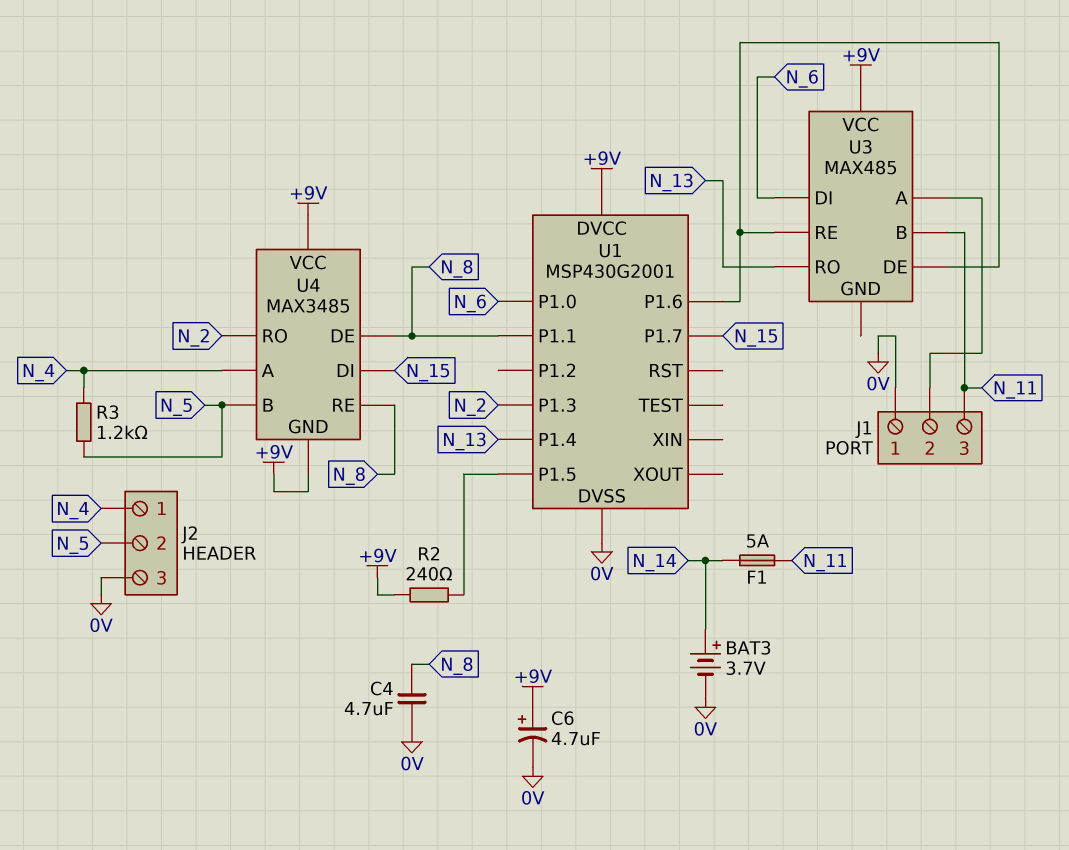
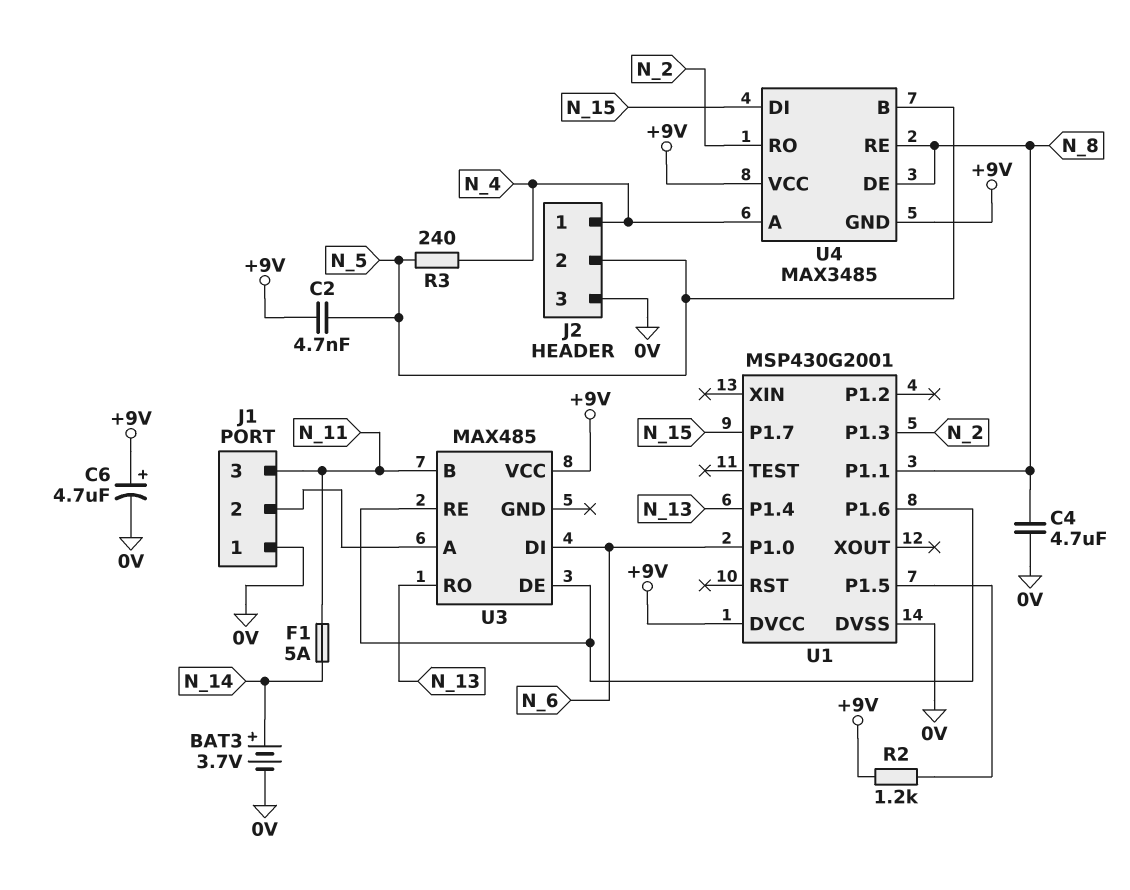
C2: none -> 4.7nF (+9V, N_5)
R2: 240 (+9V, U1/P1.5) -> 1.2k (+9V, U1/P1.5)
R3: 1.2k (N_4, N_5) -> 240 (N_4, N_5)

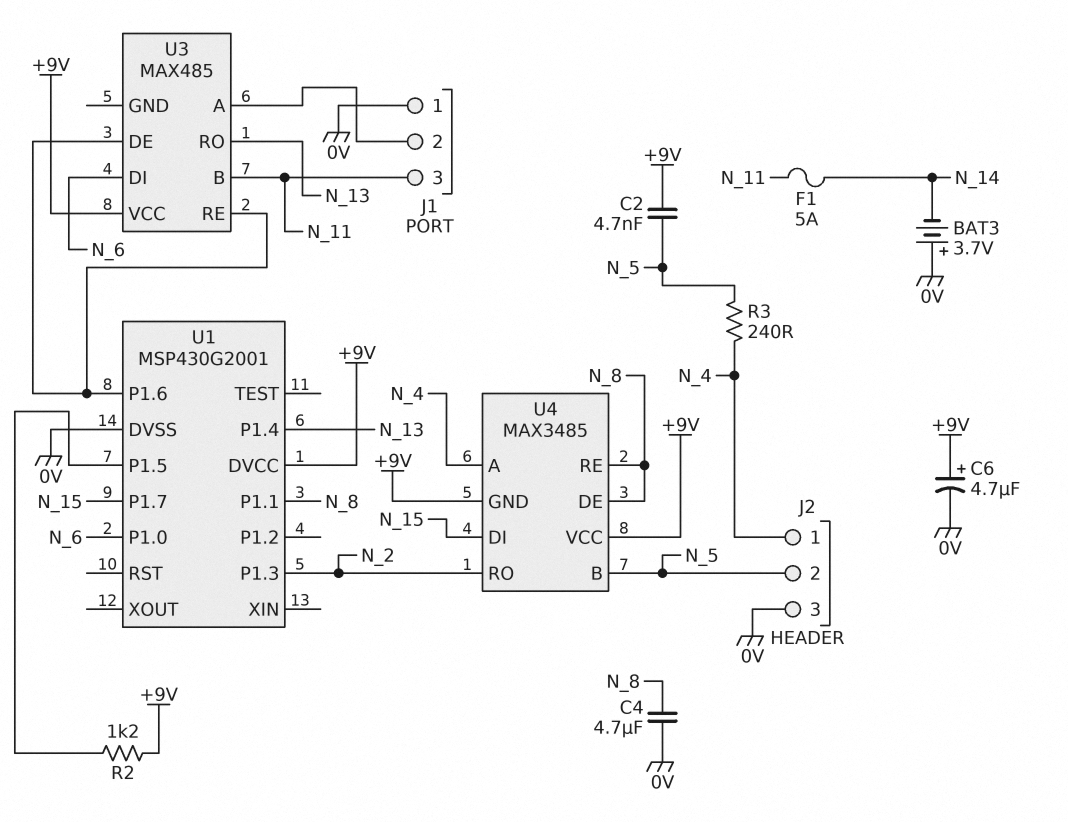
BAT3: 3.7V (plus N_14, minus 0V) -> 3.7V (plus 0V, minus N_14)

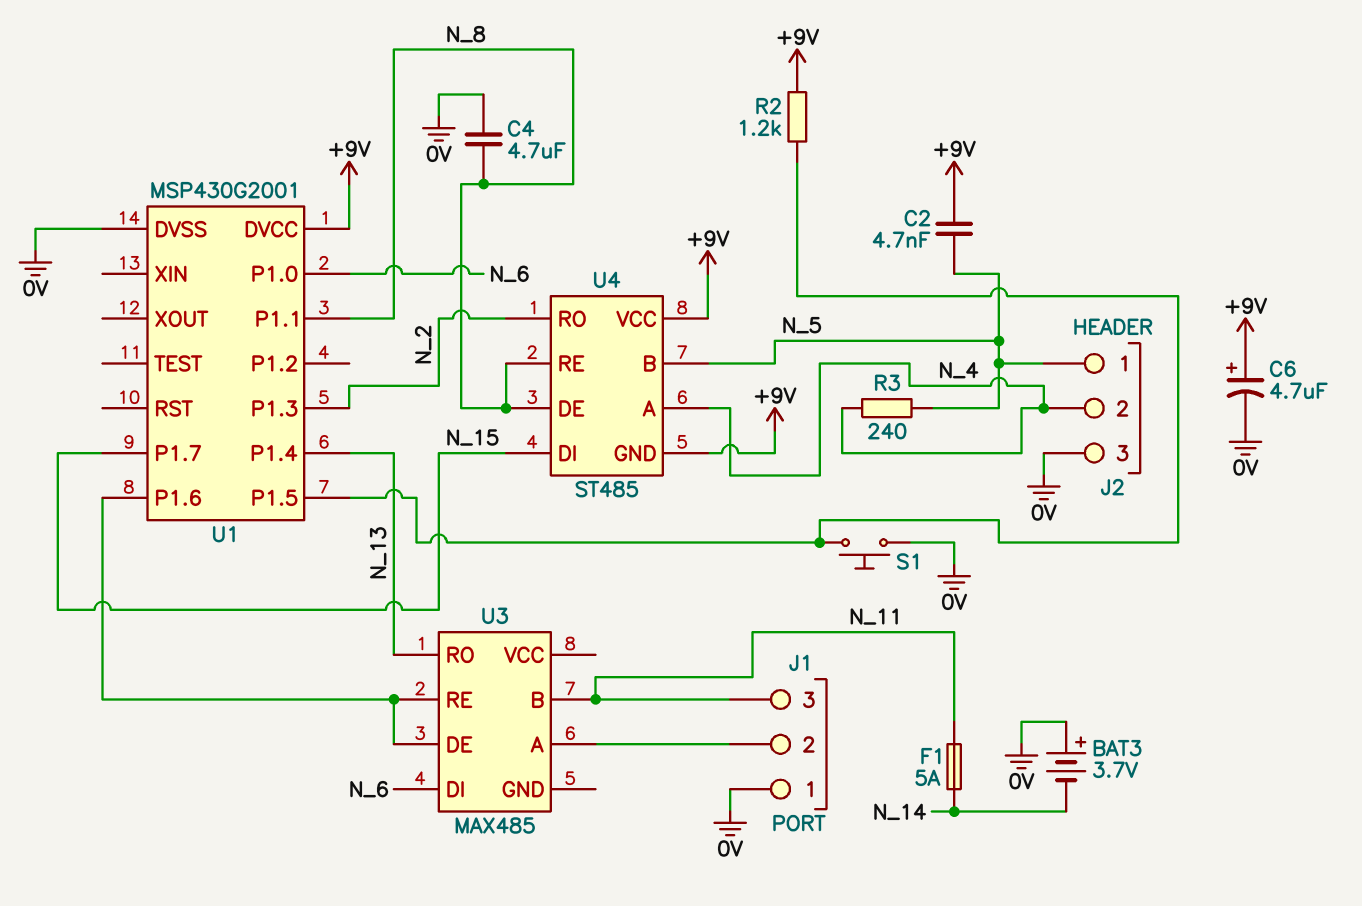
J2 pin 1: N_4 -> N_5
J2 pin 2: N_5 -> N_4
S1: none -> button (0V, U1/P1.5)
U3 pin VCC: +9V -> none
U4: MAX3485 -> ST485

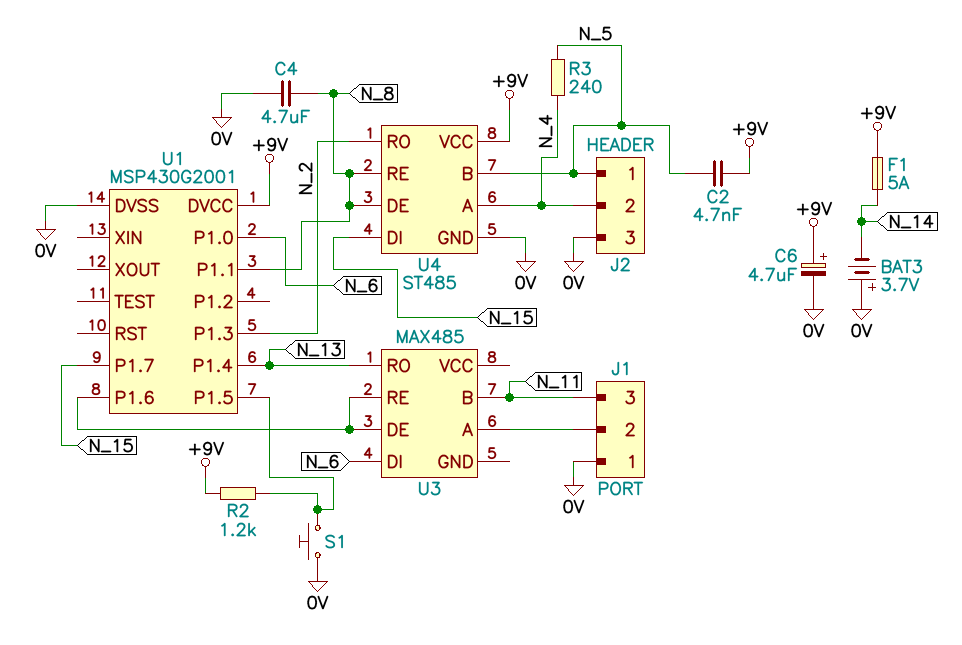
F1: 5A (N_11, N_14) -> 5A (+9V, N_14)
U4 pin GND: +9V -> 0V

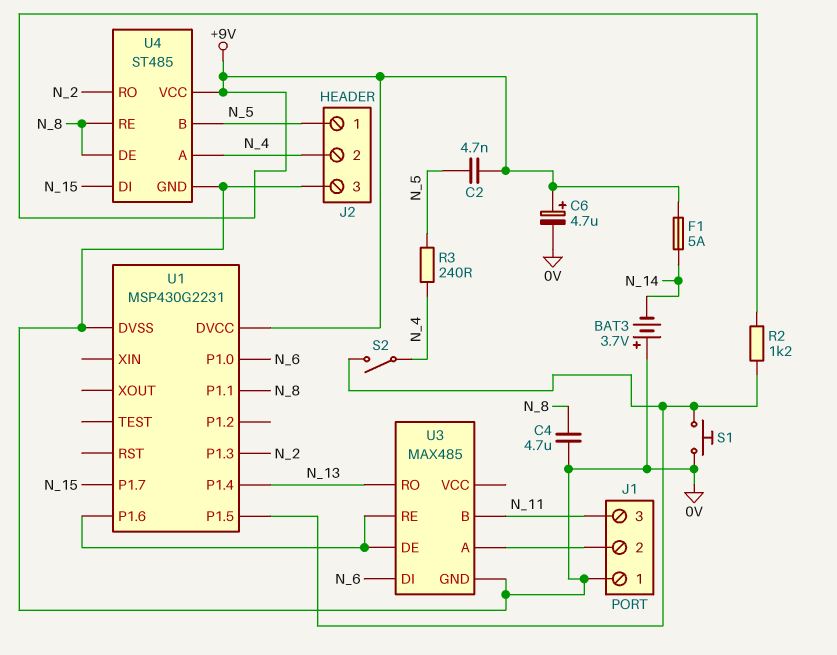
S2: none -> switch (N_4, U1/P1.5)
U1: MSP430G2001 -> MSP430G2231
U3 pin GND: none -> 0V

